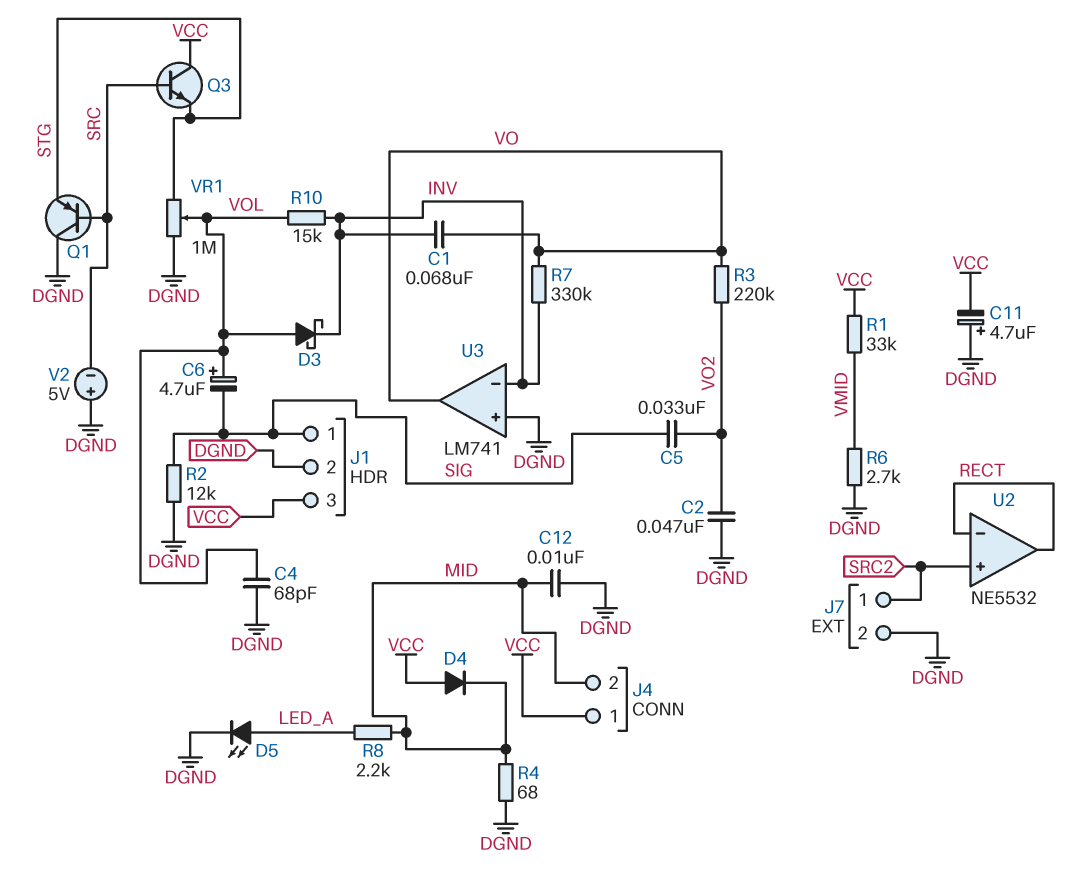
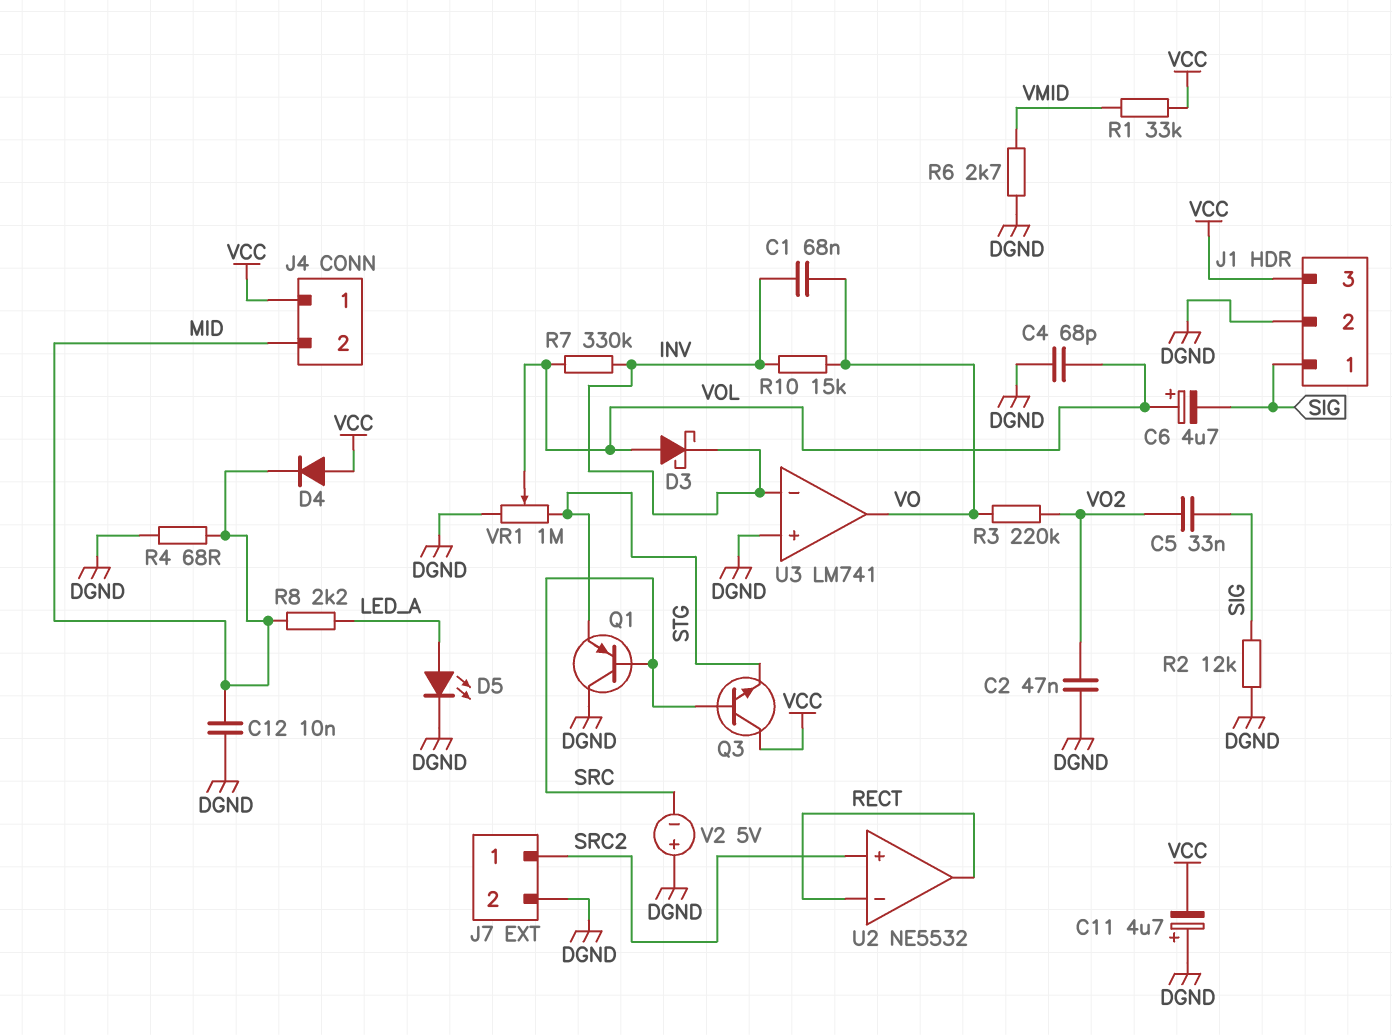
R7: 330k (INV, VO) -> 330k (INV, VOL)
R10: 15k (INV, VOL) -> 15k (INV, VO)

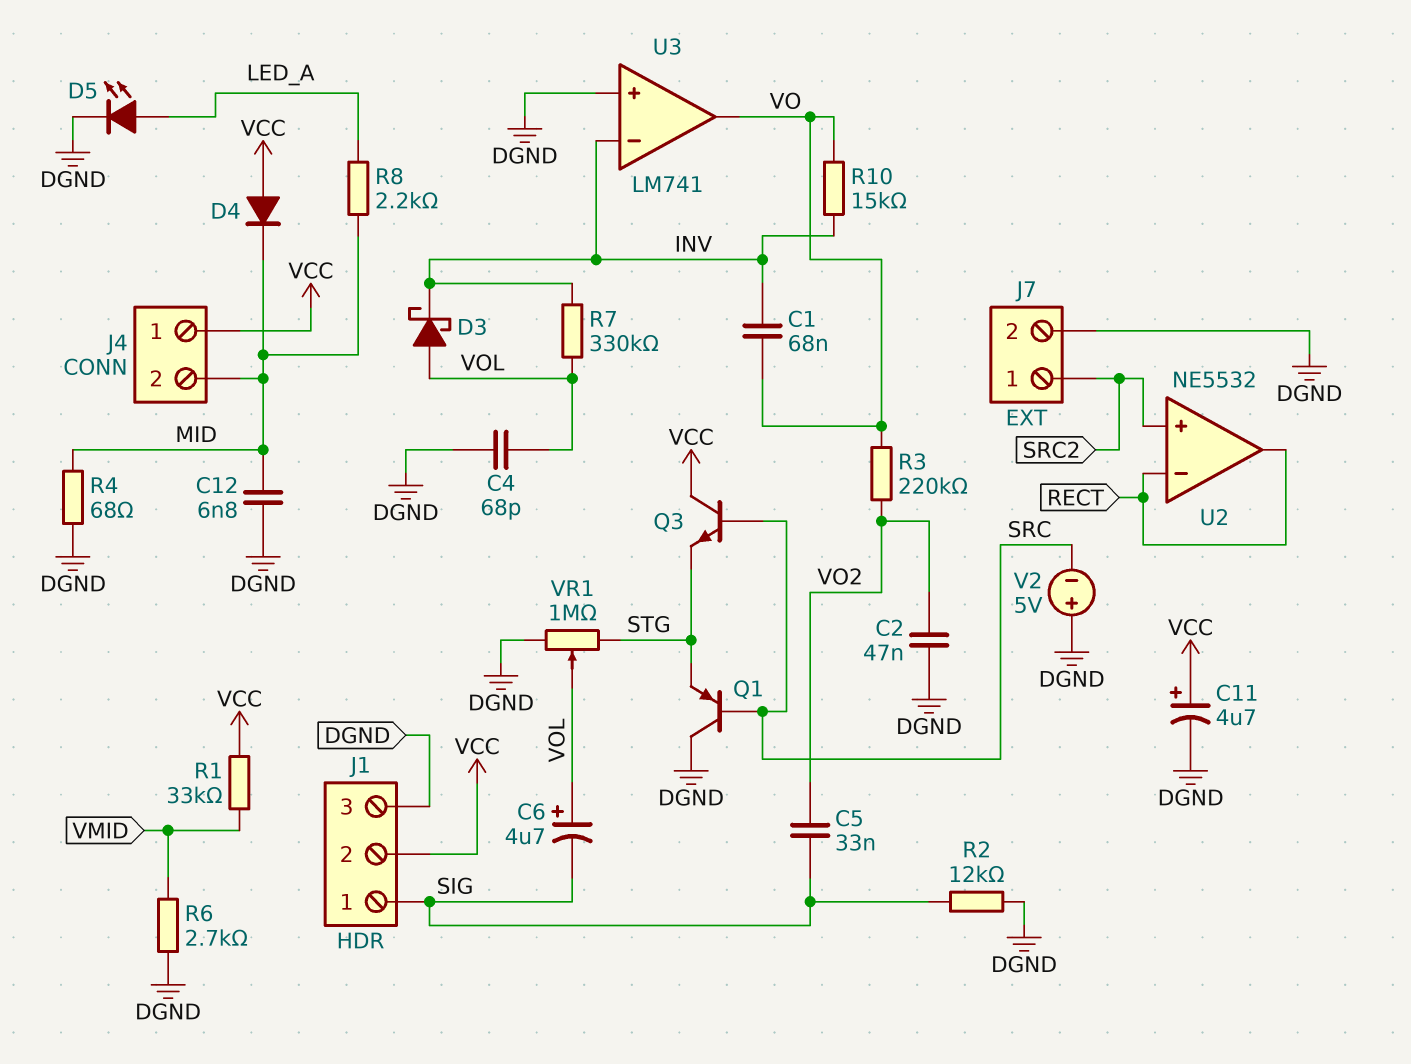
C11: 4.7uF (plus DGND, minus VCC) -> 4.7uF (plus VCC, minus DGND)
C12: 10nF (DGND, MID) -> 6.8nF (DGND, MID)
J1 pin 2: DGND -> VCC
J1 pin 3: VCC -> DGND

